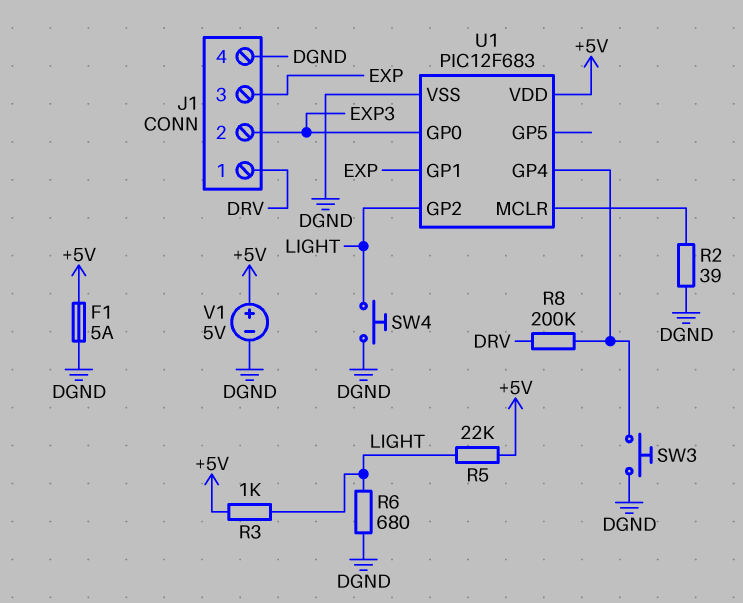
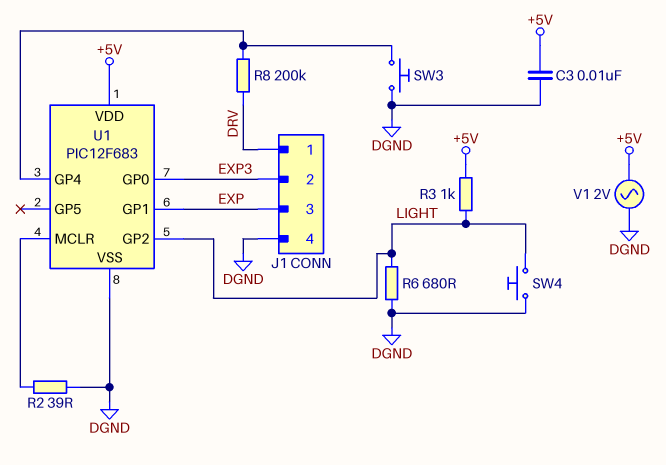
C3: none -> 10nF (+5V, DGND)
F1: 5A (+5V, DGND) -> none
R5: 22k (+5V, LIGHT) -> none
V1: 5V (plus +5V, minus DGND) -> AC 2V (+5V, DGND)

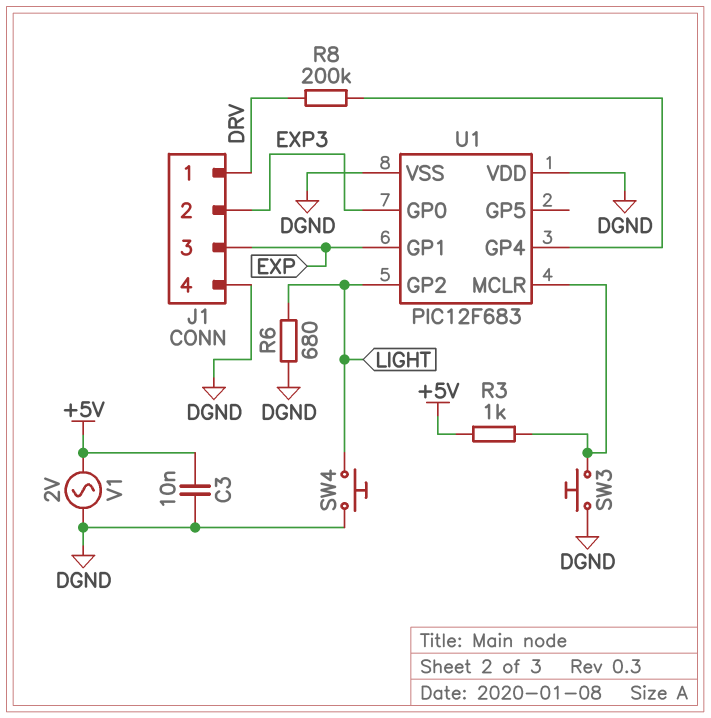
R2: 39 (DGND, U1/MCLR) -> none
R3: 1k (+5V, LIGHT) -> 1k (+5V, U1/MCLR)
SW3: button (DGND, U1/GP4) -> button (DGND, U1/MCLR)
U1 pin VDD: +5V -> DGND

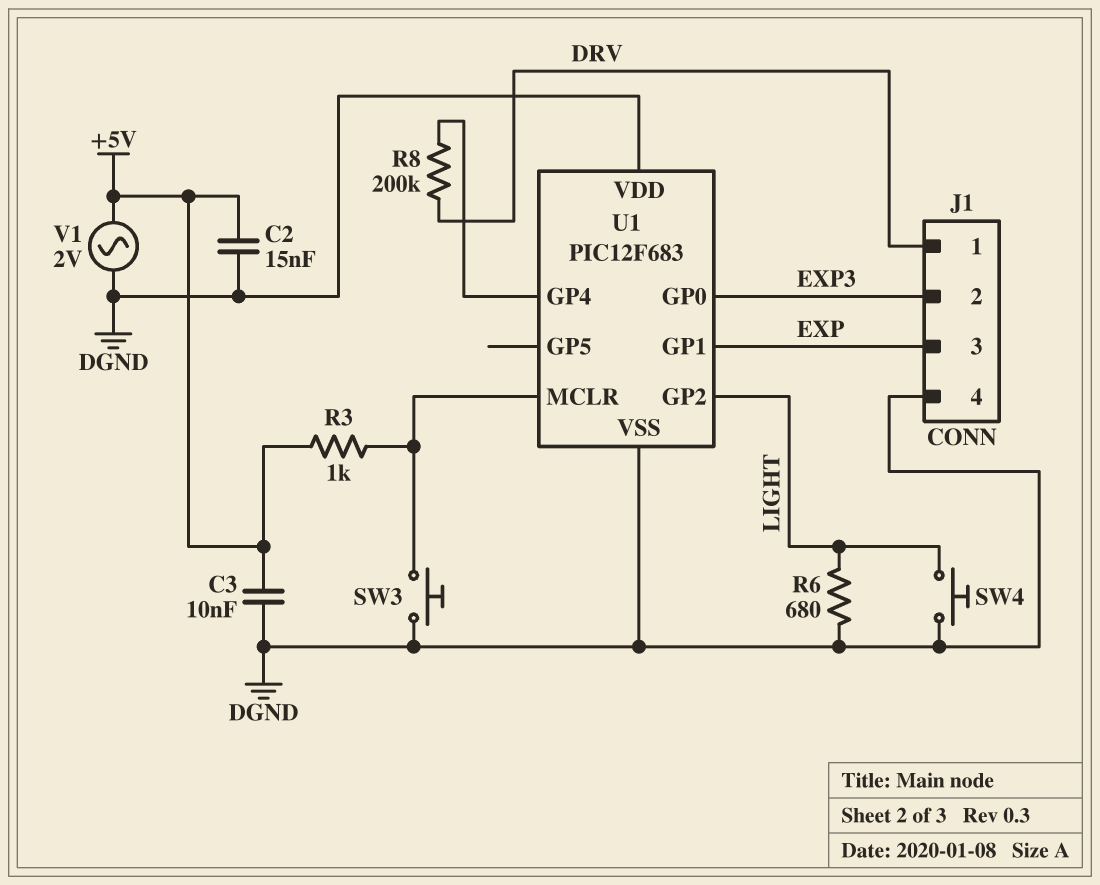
C2: none -> 15nF (+5V, DGND)

